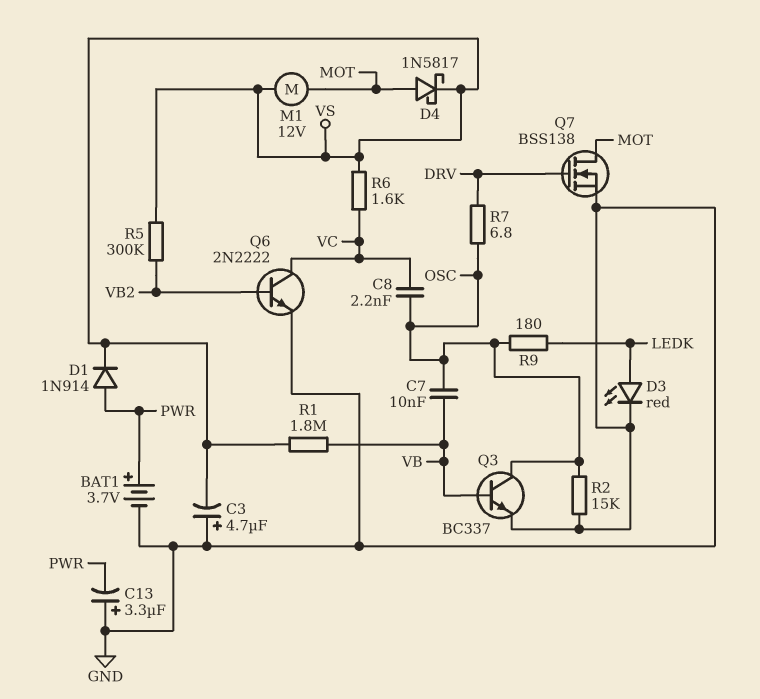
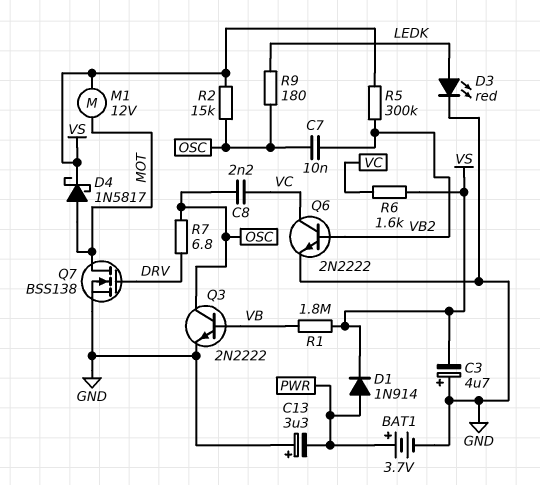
C7: 10nF (OSC, VB) -> 10nF (OSC, VB2)
Q3: NPN BC337 (B VB, C OSC, E GND) -> NPN 2N2222 (B VB, C OSC, E GND)
R2: 15k (GND, OSC) -> 15k (OSC, VS)

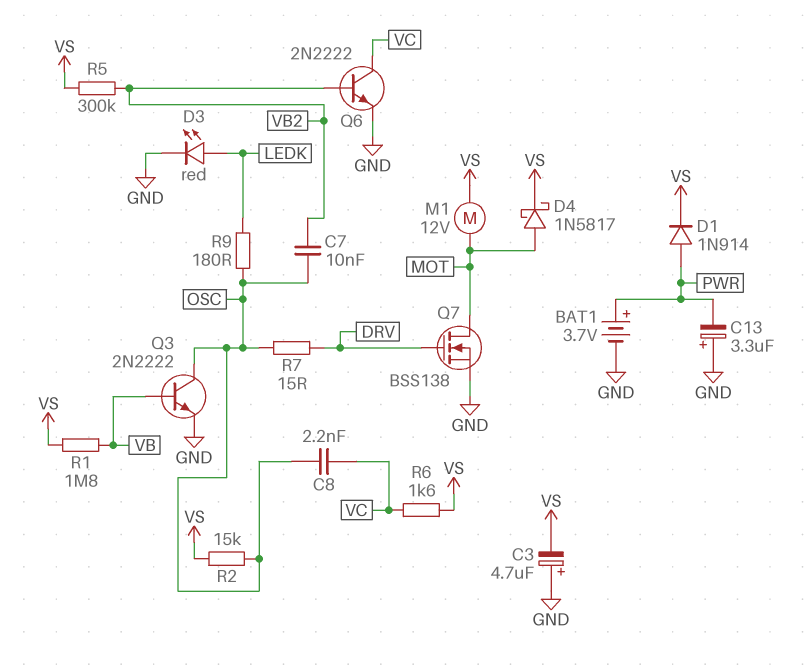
R7: 6.8 (DRV, OSC) -> 15 (DRV, OSC)

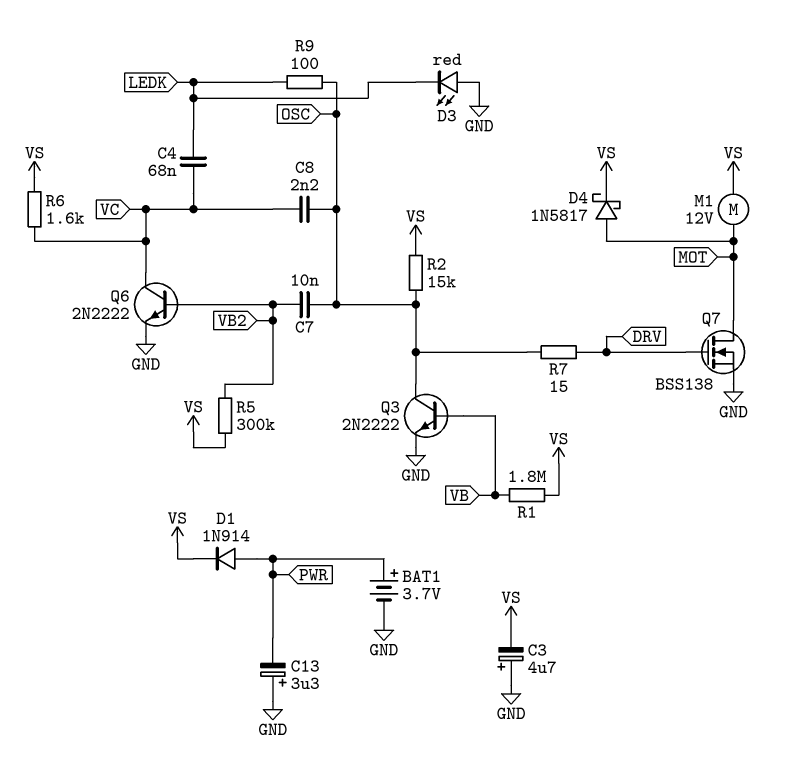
C4: none -> 68nF (LEDK, VC)
D3: LED red (A LEDK, K GND) -> LED red (A GND, K LEDK)
R9: 180 (LEDK, OSC) -> 100 (LEDK, OSC)

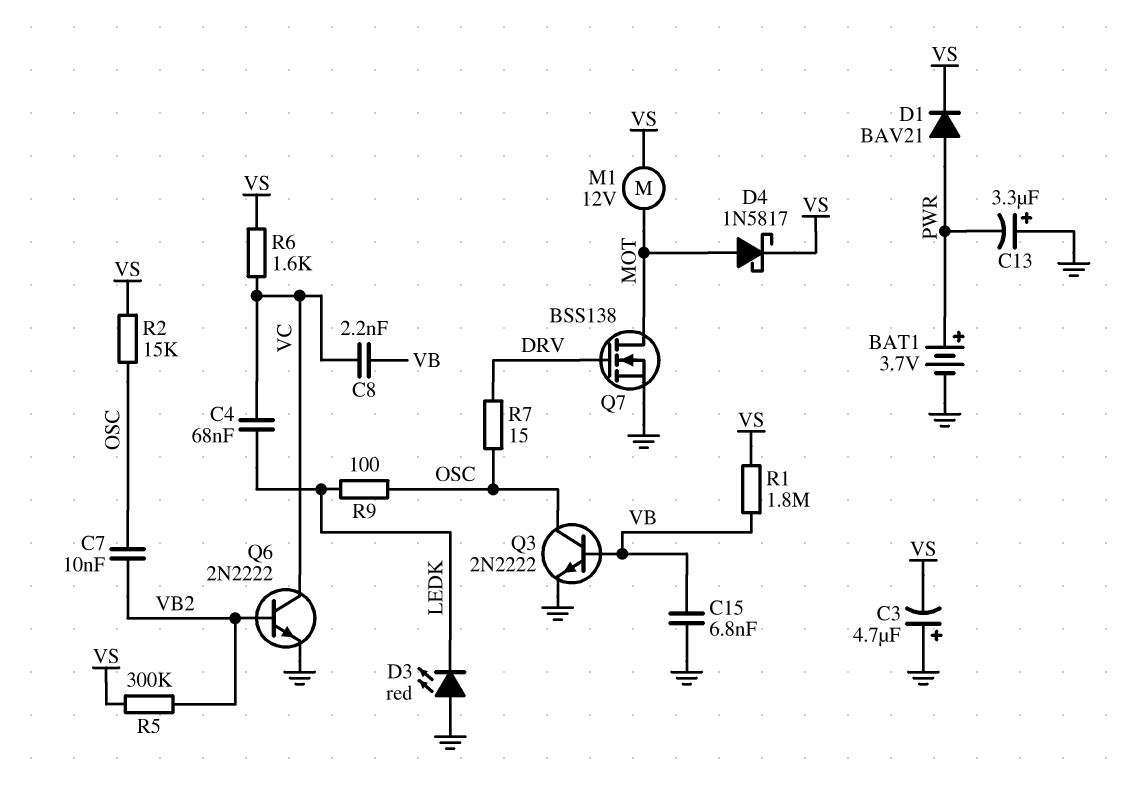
C8: 2.2nF (OSC, VC) -> 2.2nF (VB, VC)
C15: none -> 6.8nF (GND, VB)
D1: diode 1N914 (A PWR, K VS) -> diode BAV21 (A PWR, K VS)

